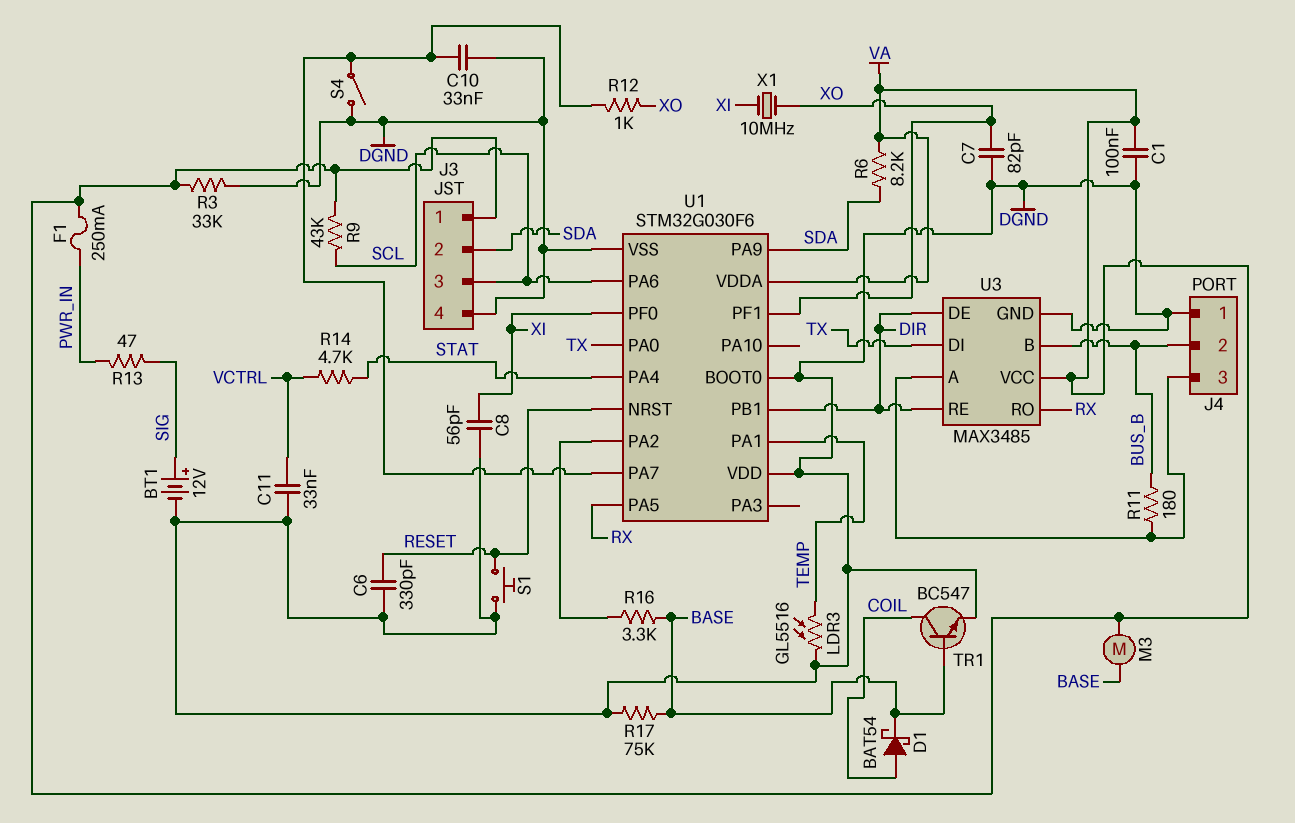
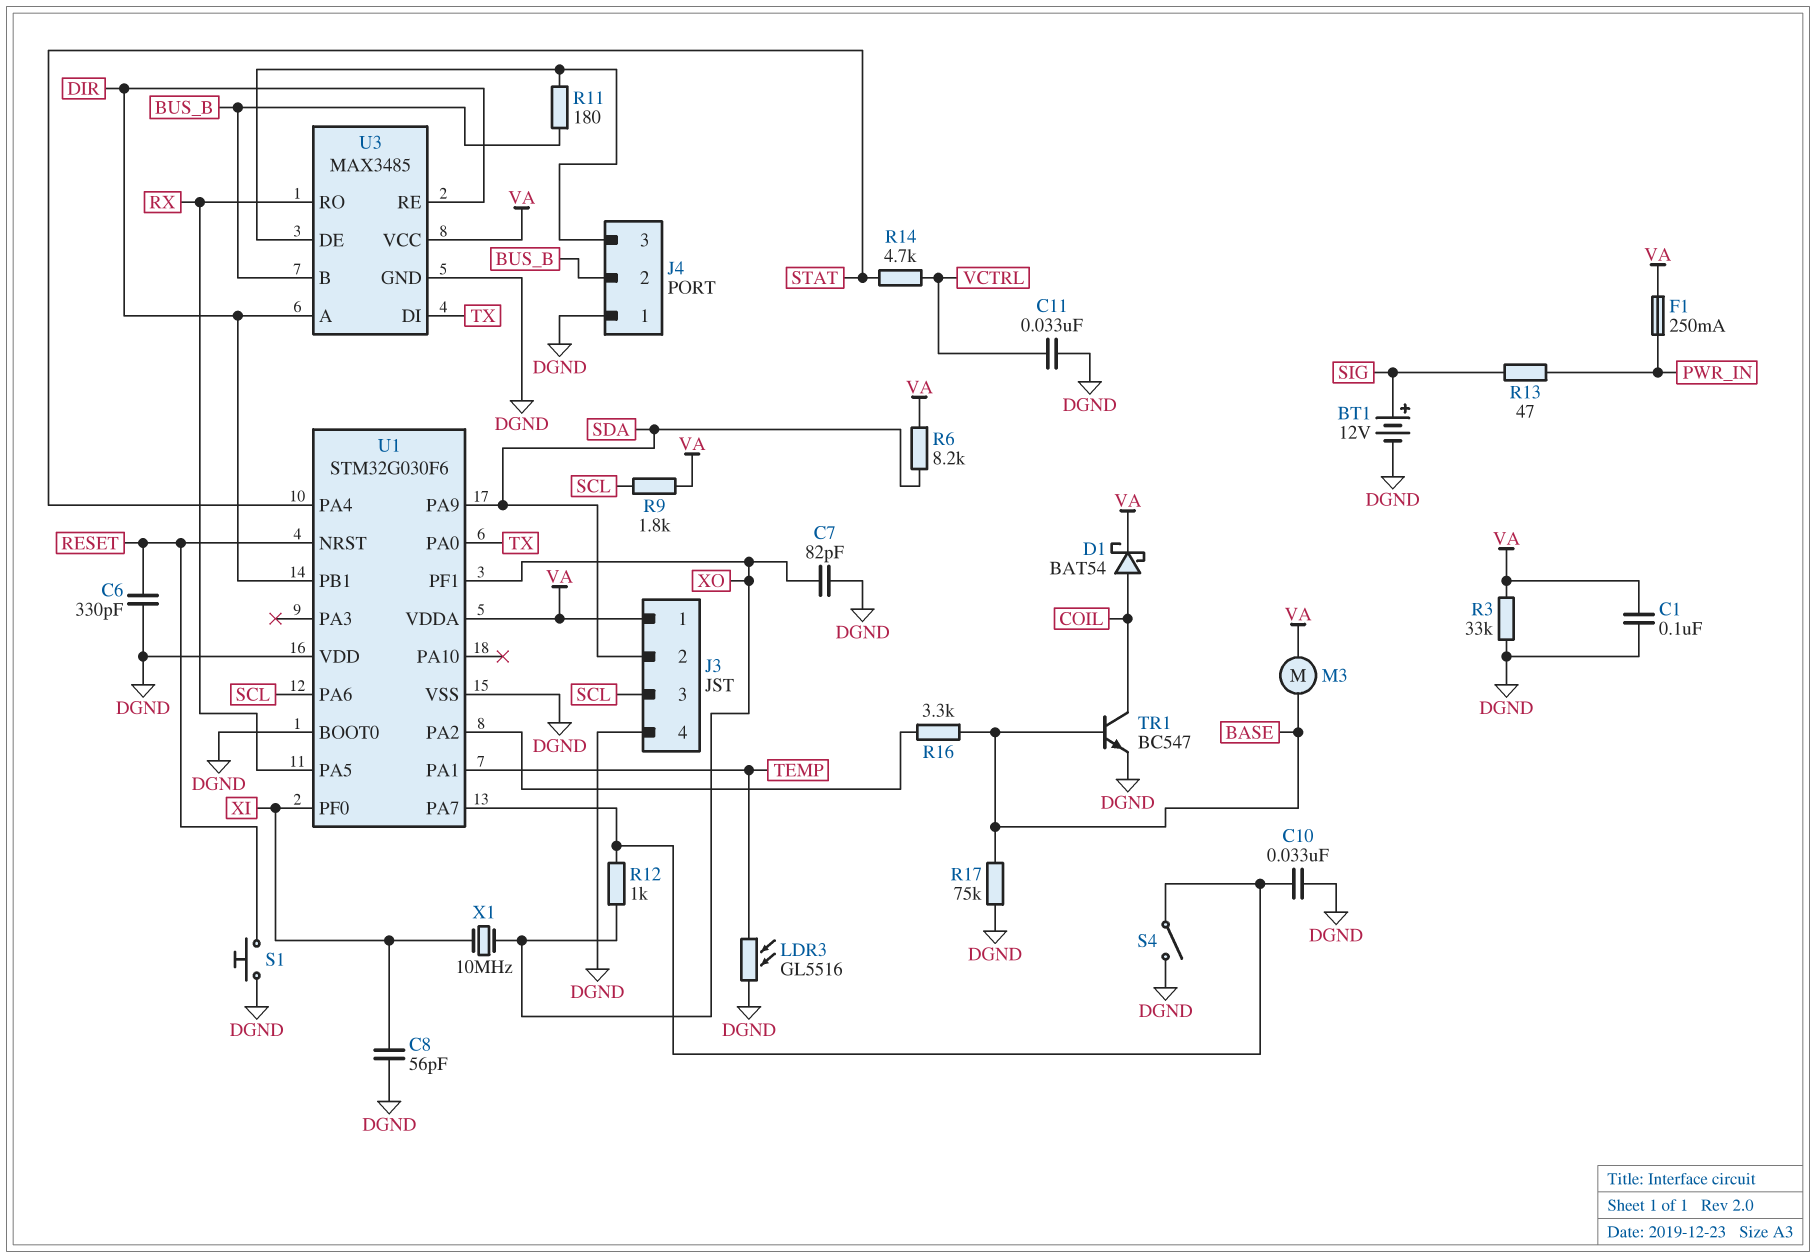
D1: schottky BAT54 (A COIL, K BASE) -> schottky BAT54 (A COIL, K VA)
R9: 43k (SCL, VA) -> 1.8k (SCL, VA)
U3 pin A: J4/3 -> DIR
U3 pin DE: DIR -> J4/3

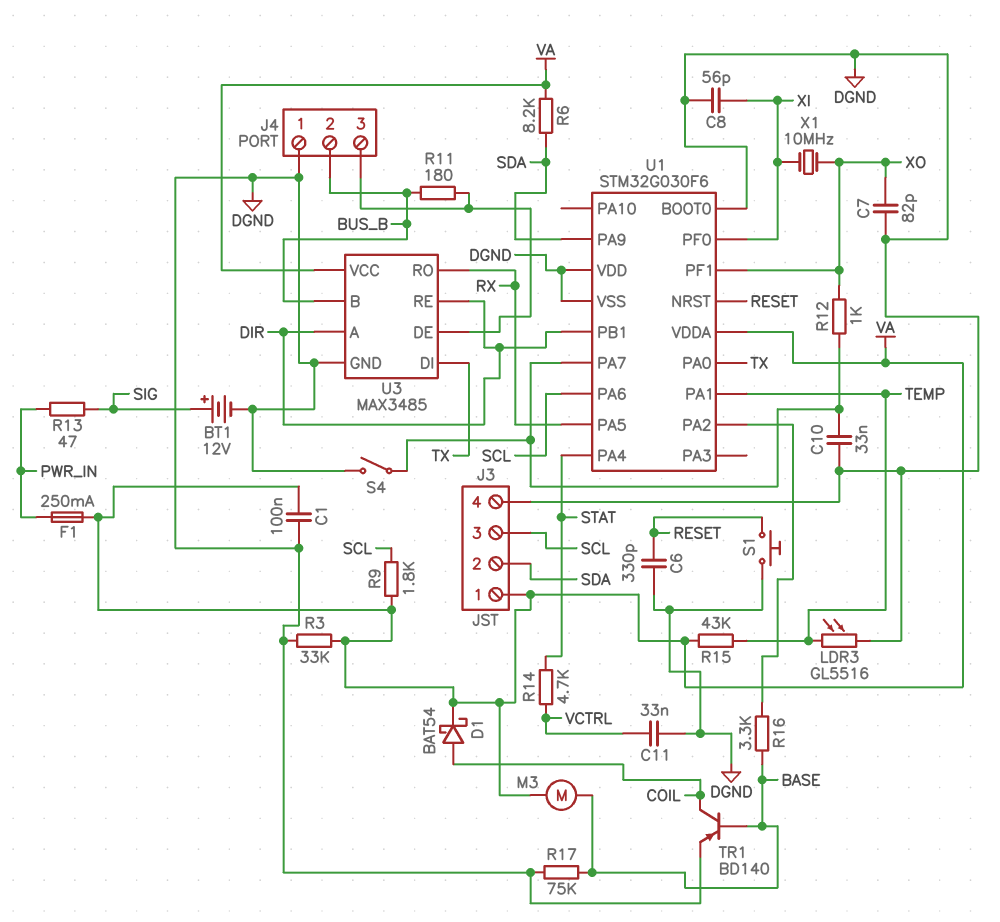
R15: none -> 43k (TEMP, VA)
TR1: NPN BC547 (B BASE, C COIL, E DGND) -> PNP BD140 (B BASE, C COIL, E DGND)

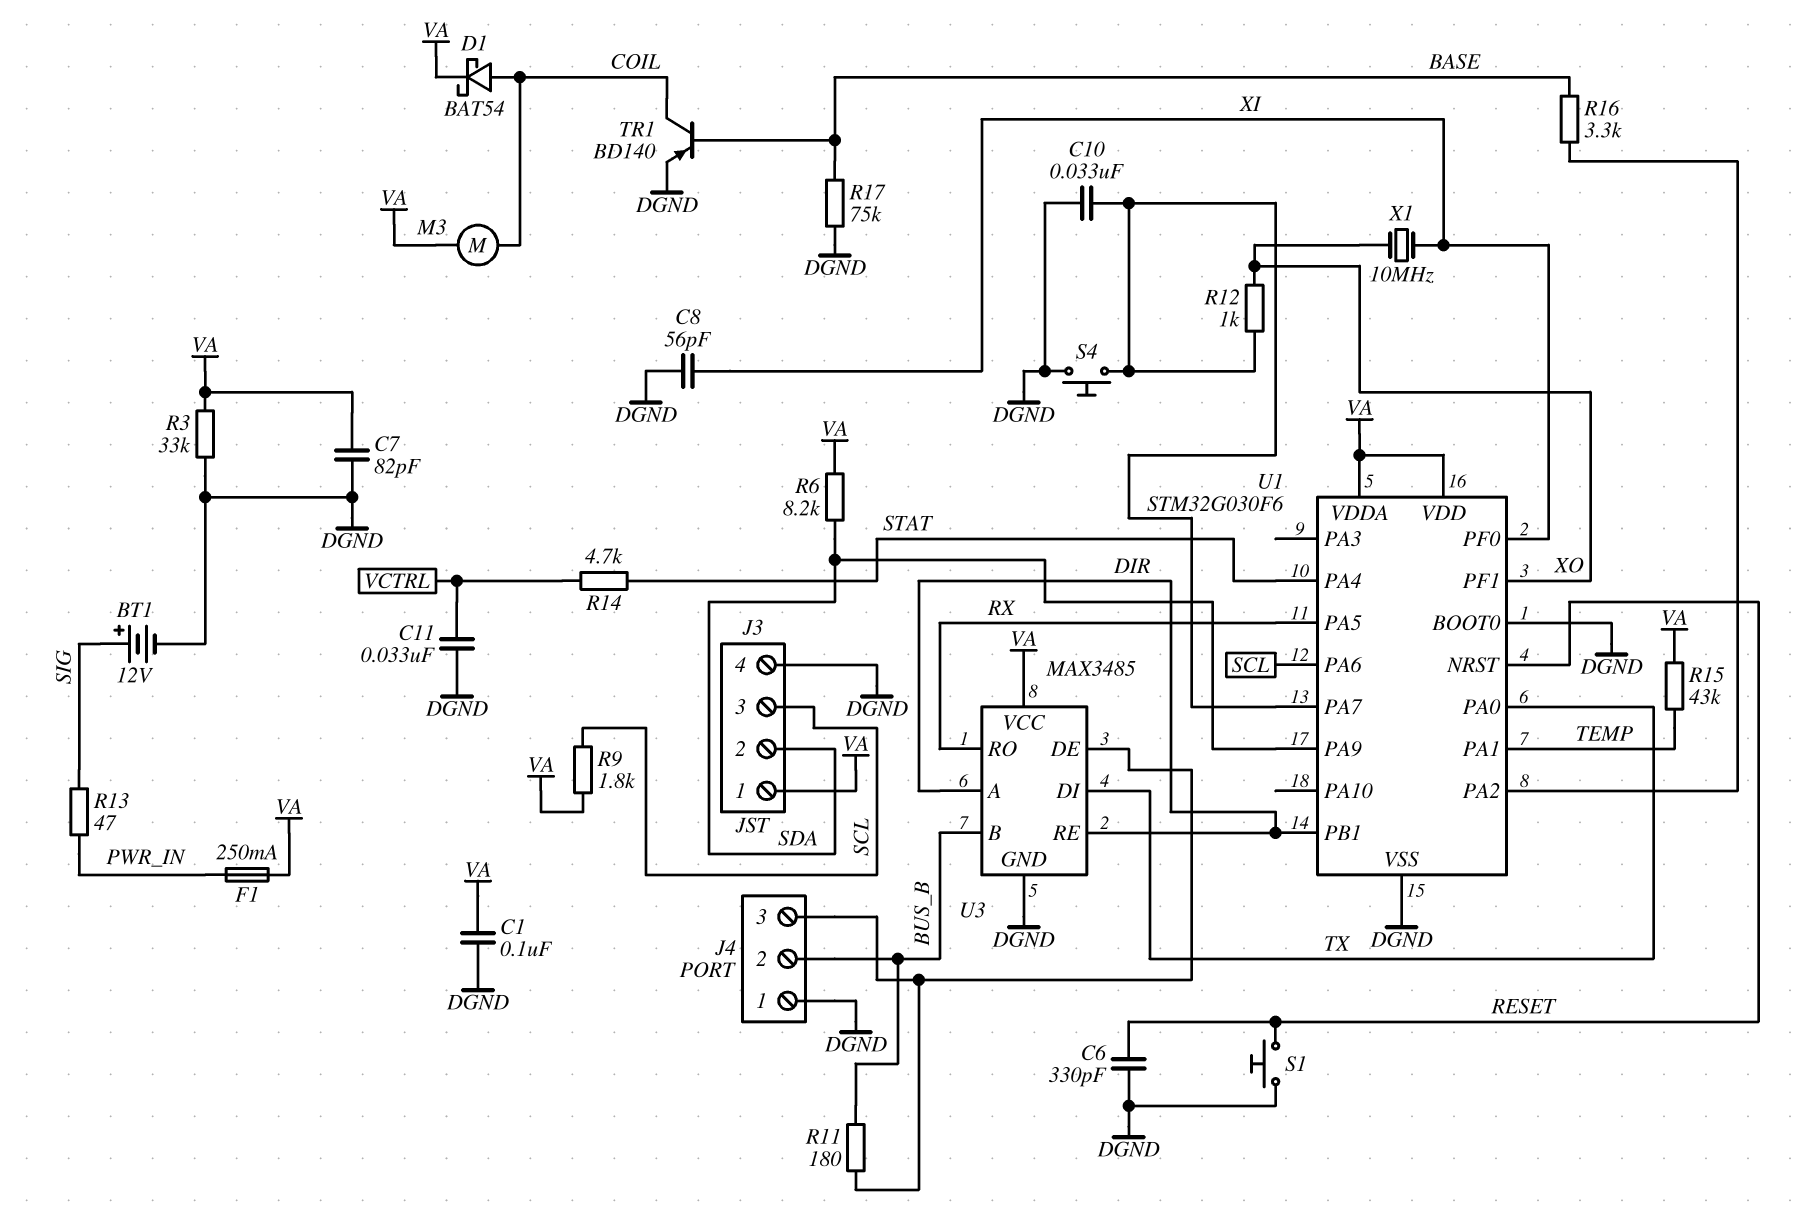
C7: 82pF (DGND, XO) -> 82pF (DGND, VA)
LDR3: GL5516 (DGND, TEMP) -> none
M3: motor (BASE, VA) -> motor (COIL, VA)
S4: switch (DGND, U1/PA7) -> button (DGND, U1/PA7)
U1 pin VDD: DGND -> VA

